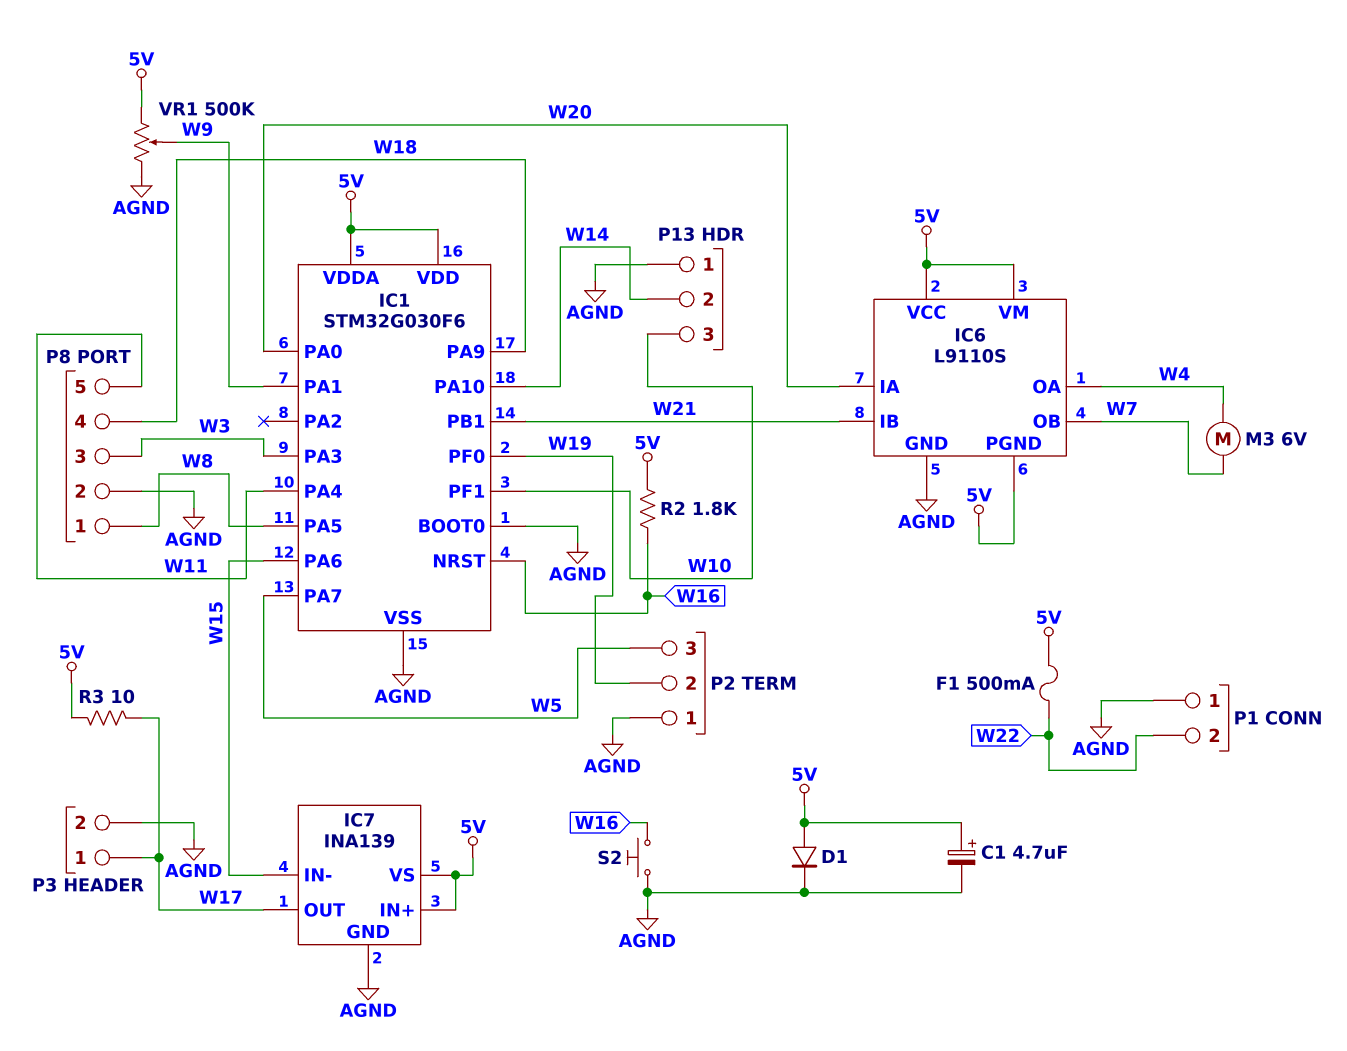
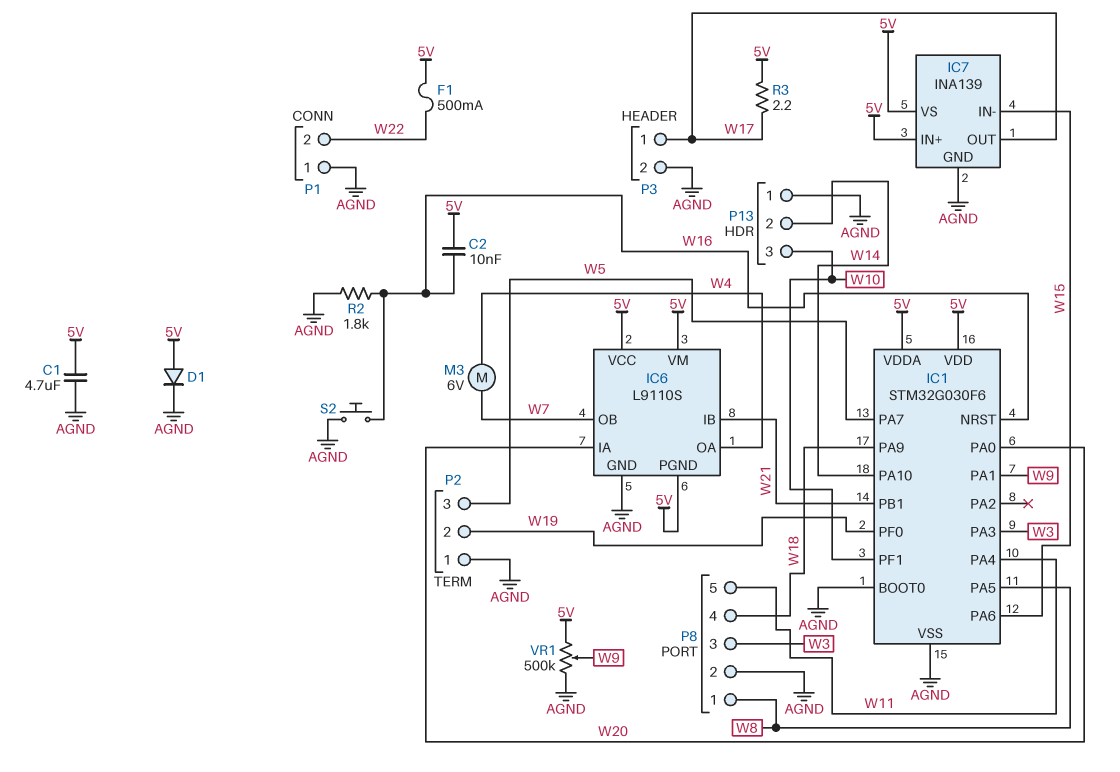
C1: 4.7uF (plus 5V, minus AGND) -> 4.7uF (5V, AGND)
C2: none -> 10nF (5V, W16)
R2: 1.8k (5V, W16) -> 1.8k (AGND, W16)
R3: 10 (5V, W17) -> 2.2 (5V, W17)

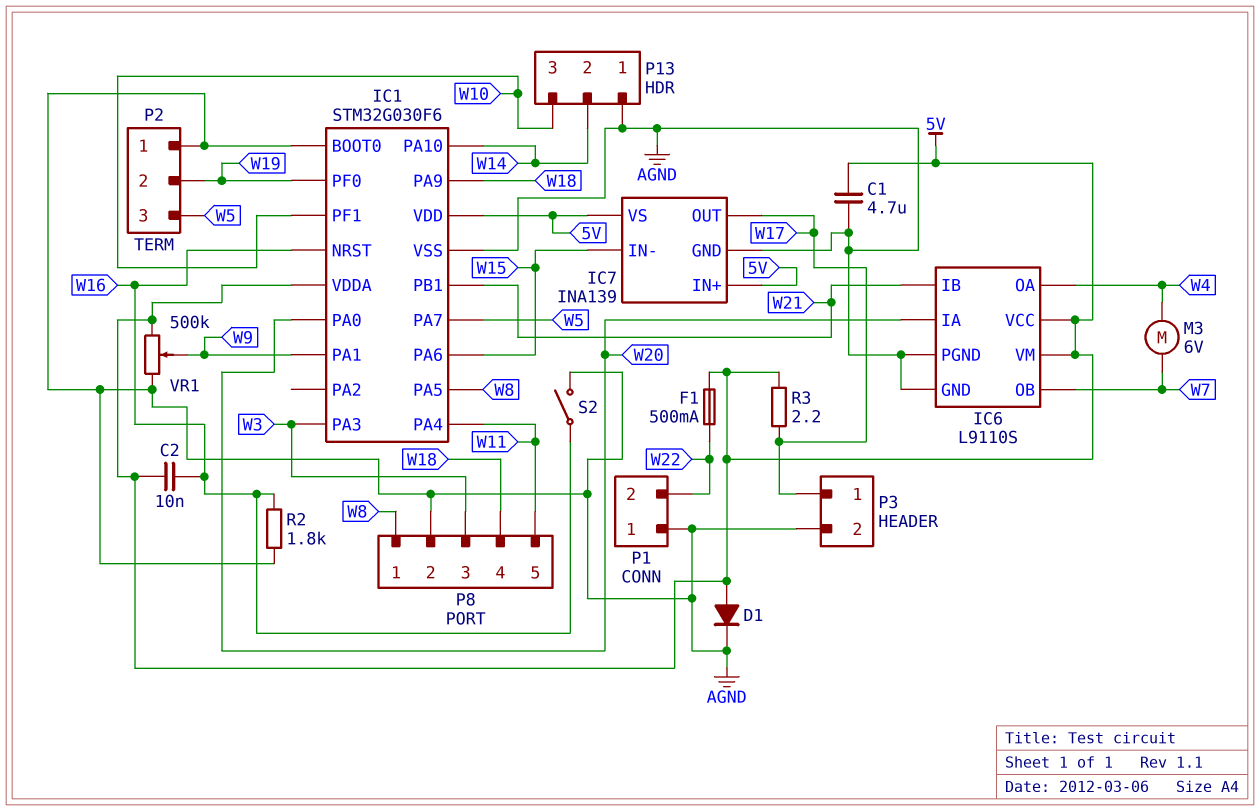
IC6 pin PGND: 5V -> AGND
S2: button (AGND, W16) -> switch (AGND, W16)

